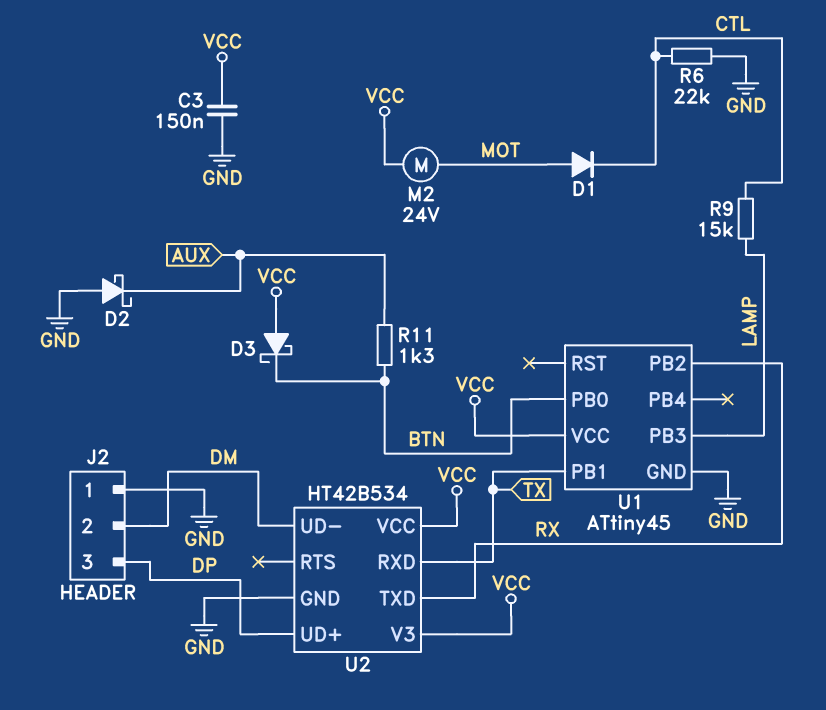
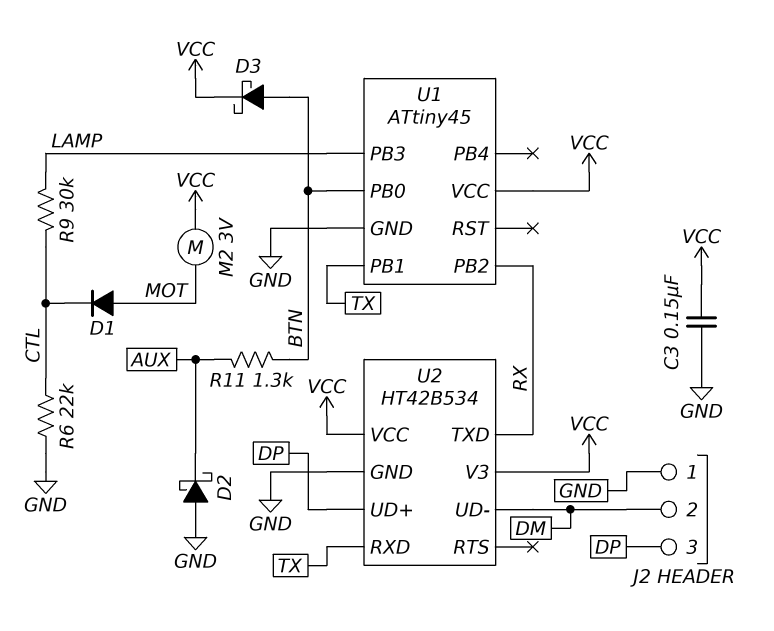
D3: schottky (A VCC, K BTN) -> schottky (A BTN, K VCC)
M2: motor 24V (MOT, VCC) -> motor 3V (MOT, VCC)
R9: 15k (CTL, LAMP) -> 30k (CTL, LAMP)

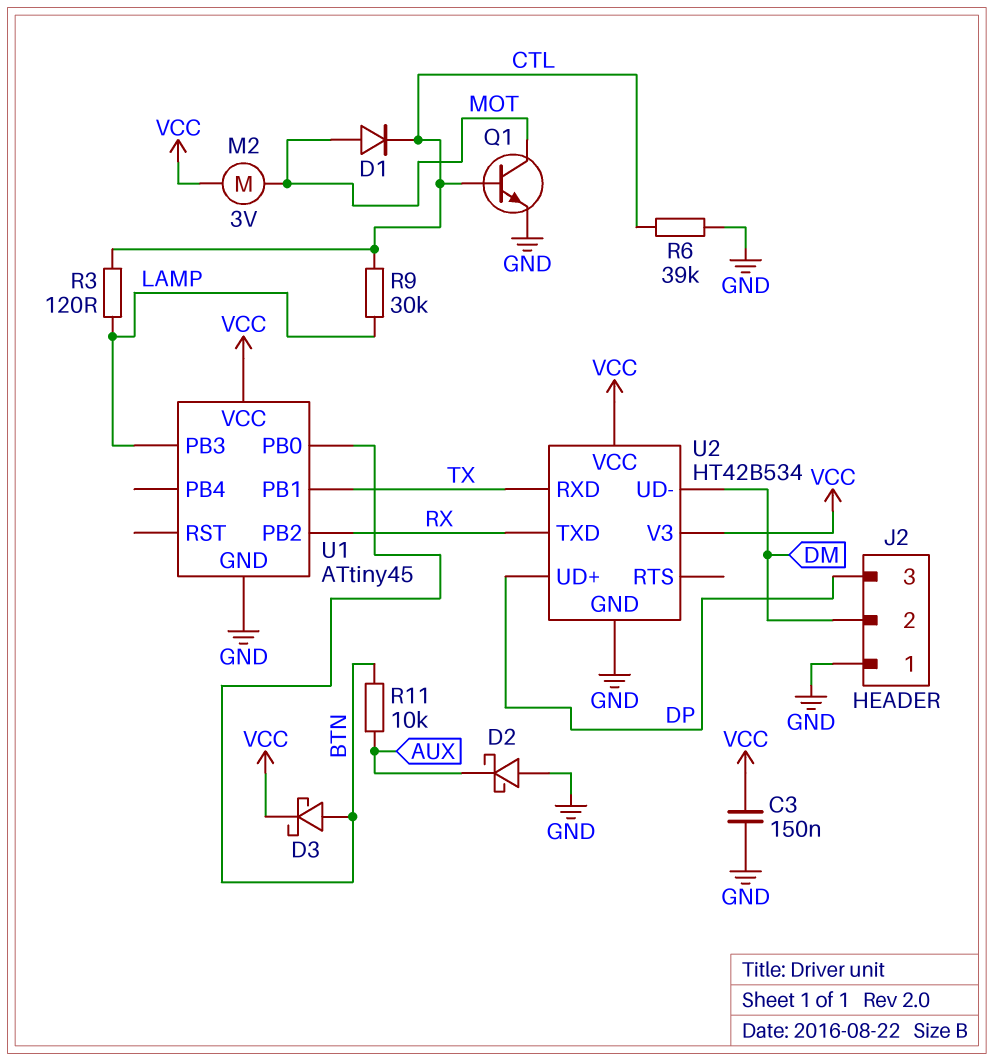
Q1: none -> NPN (B CTL, C MOT, E GND)
R3: none -> 120 (CTL, LAMP)
R6: 22k (CTL, GND) -> 39k (CTL, GND)
R11: 1.3k (AUX, BTN) -> 10k (AUX, BTN)

